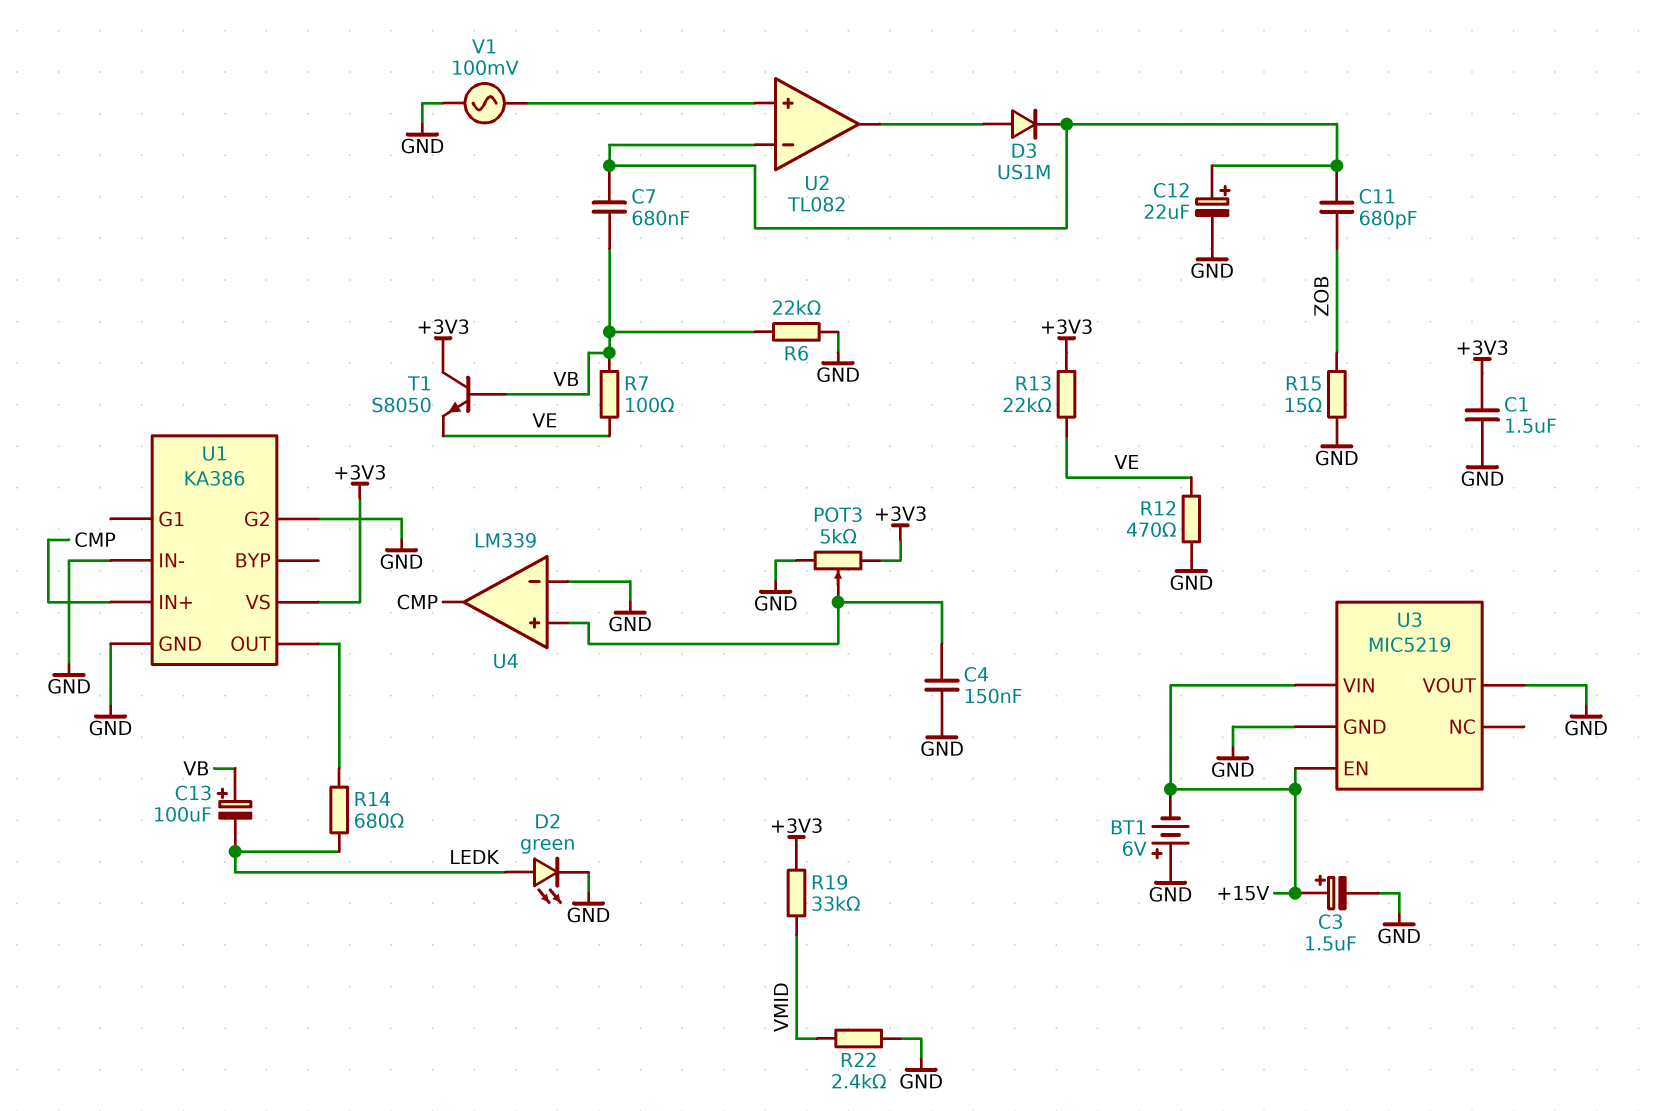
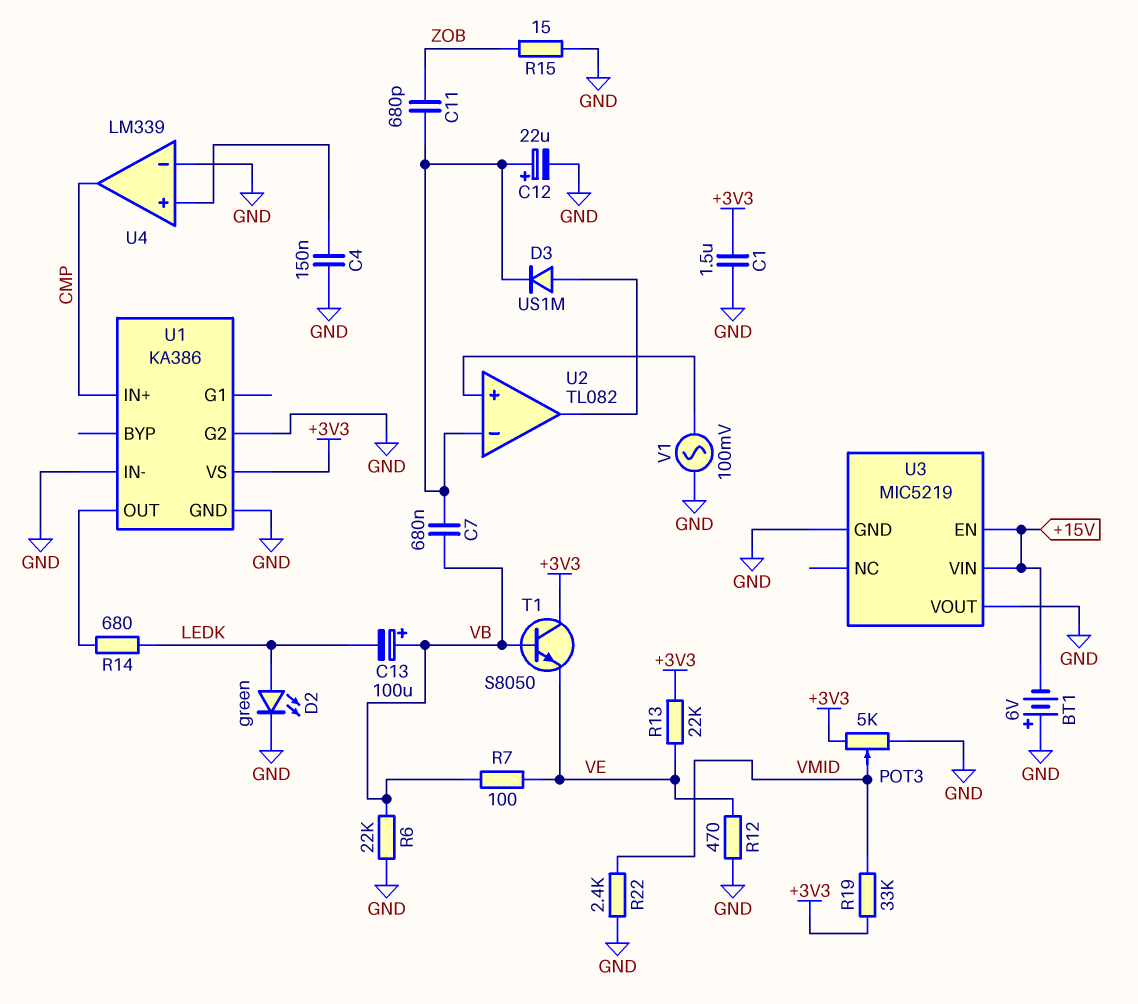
C3: 1.5uF (plus +15V, minus GND) -> none
POT3: 5k (+3V3, GND, wiper U4/in+) -> 5k (+3V3, GND, wiper VMID)

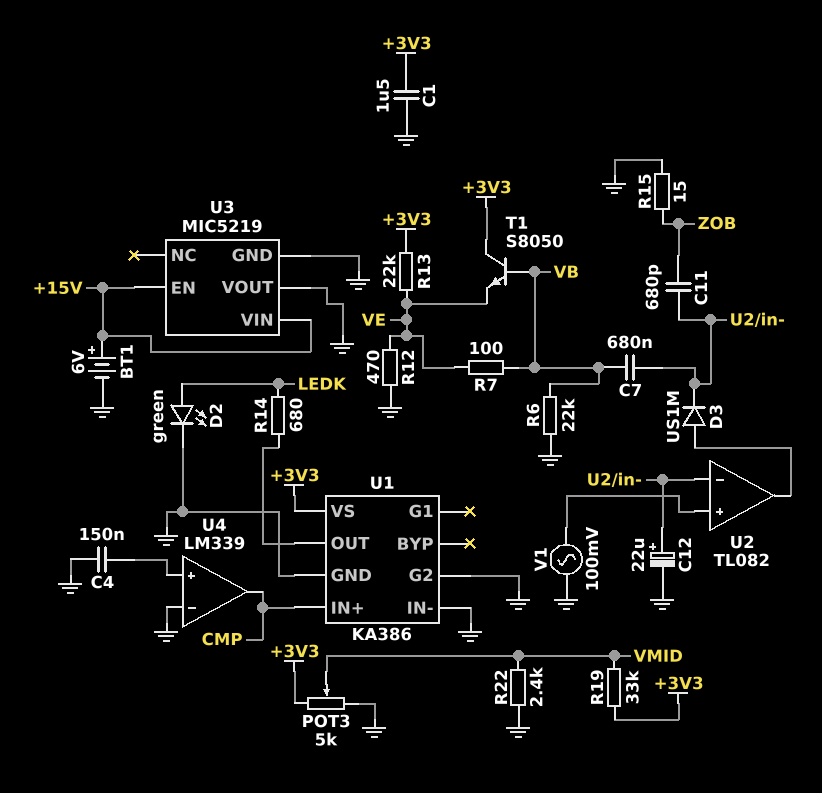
BT1: 6V (plus GND, minus +15V) -> 6V (plus +15V, minus GND)
C13: 100uF (plus VB, minus LEDK) -> none

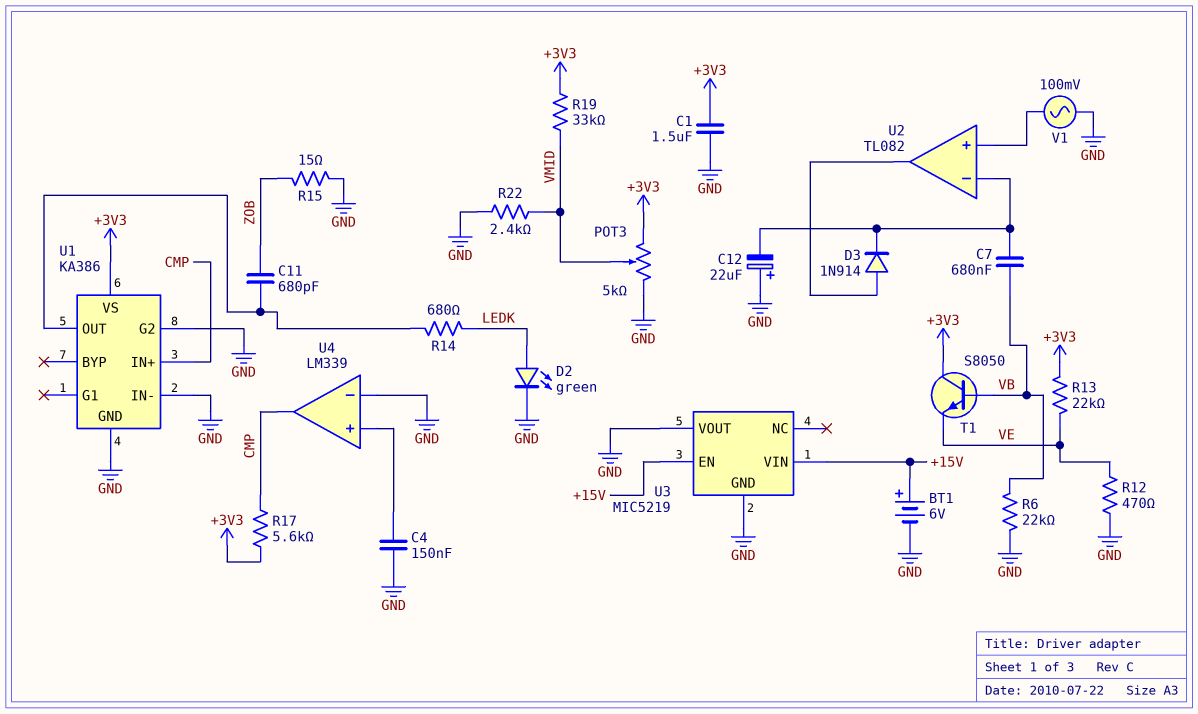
C11: 680pF (U2/in-, ZOB) -> 680pF (U1/OUT, ZOB)
C12: 22uF (plus U2/in-, minus GND) -> 22uF (plus GND, minus U2/in-)
D3: diode US1M (A U2/out, K U2/in-) -> diode 1N914 (A U2/out, K U2/in-)
R7: 100 (VB, VE) -> none
R17: none -> 5.6k (+3V3, CMP)

